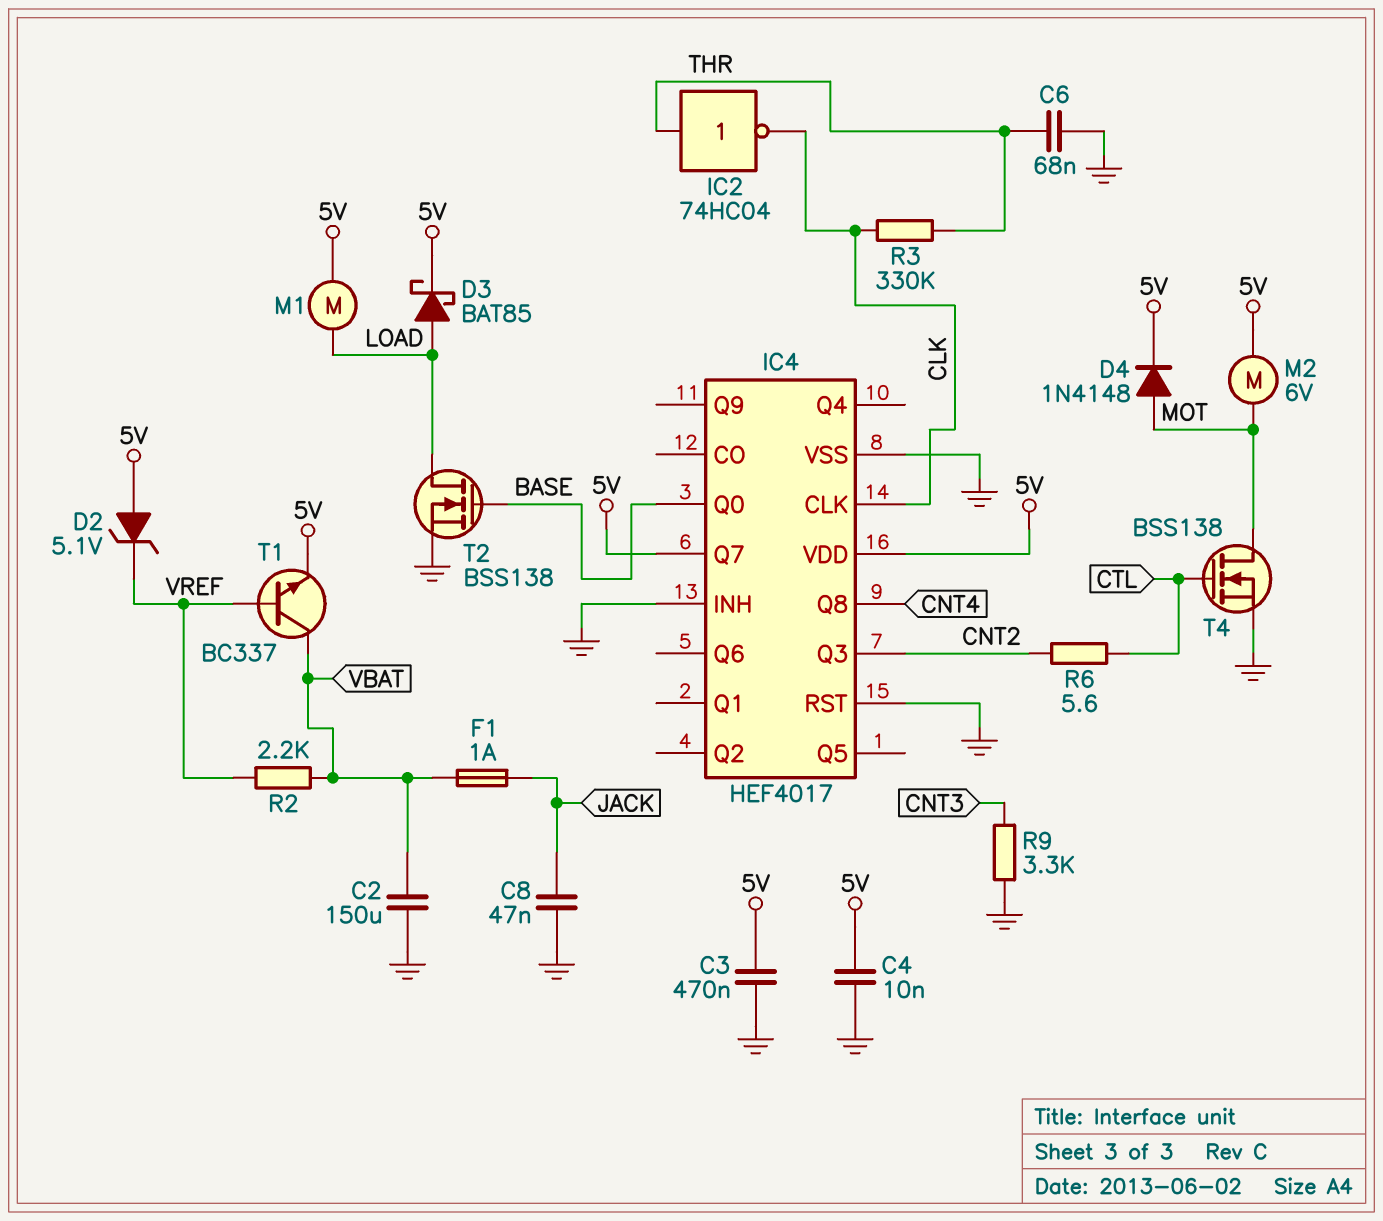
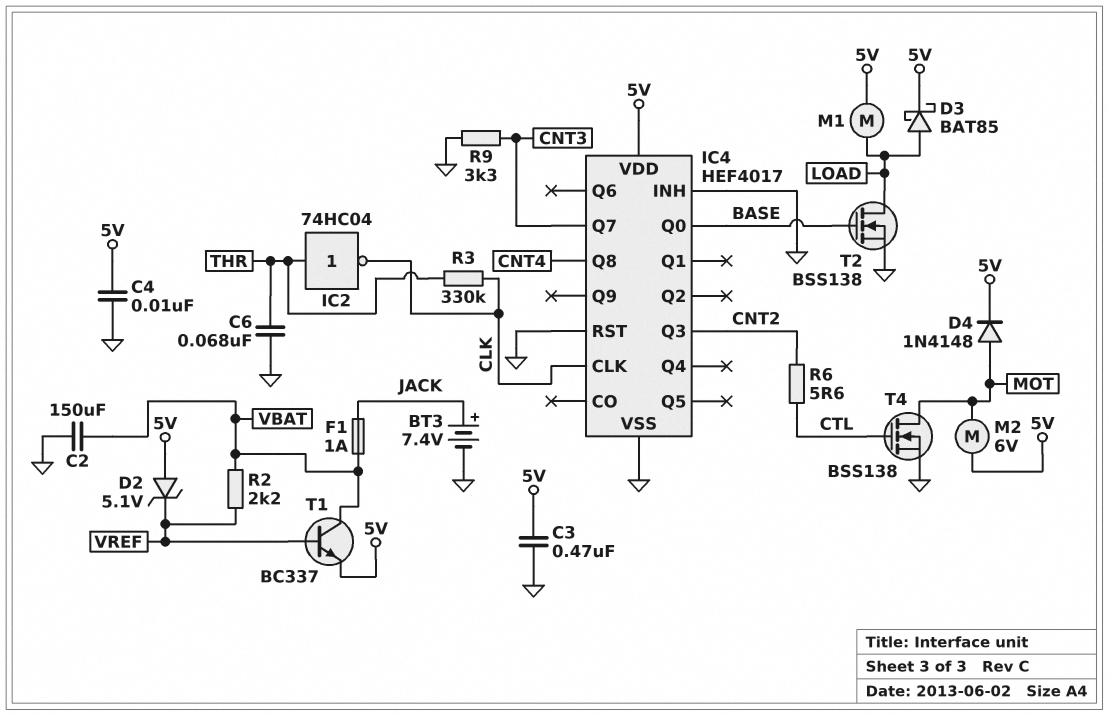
BT3: none -> 7.4V (plus JACK, minus GND)
C8: 47nF (GND, JACK) -> none
IC4 pin Q7: 5V -> CNT3

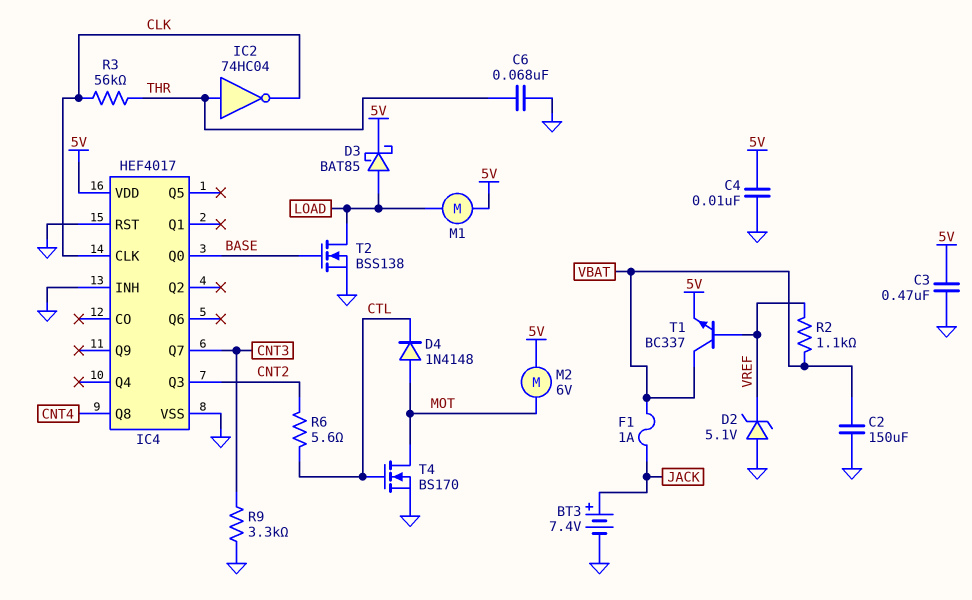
D2: zener 5.1V (A 5V, K VREF) -> zener 5.1V (A GND, K VREF)
D4: diode 1N4148 (A MOT, K 5V) -> diode 1N4148 (A MOT, K CTL)
R2: 2.2k (VBAT, VREF) -> 1.1k (VBAT, VREF)
R3: 330k (CLK, THR) -> 56k (CLK, THR)
T4: NMOS BSS138 (G CTL, D MOT, S GND) -> NMOS BS170 (G CTL, D MOT, S GND)

